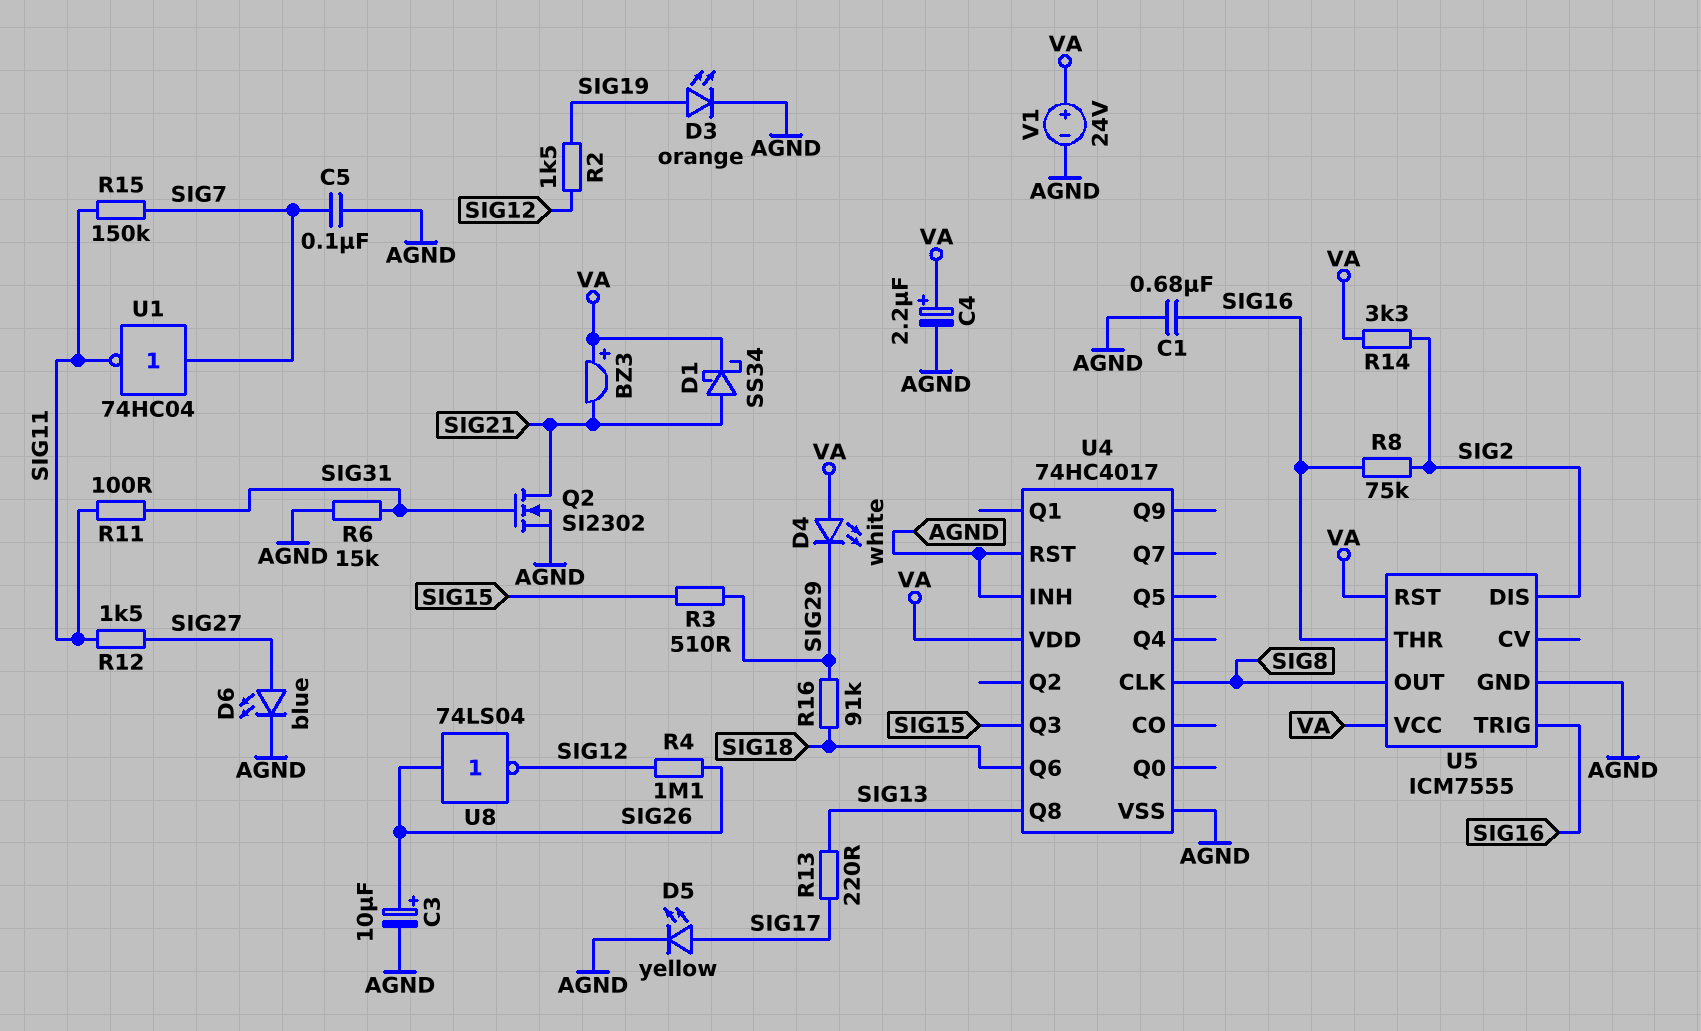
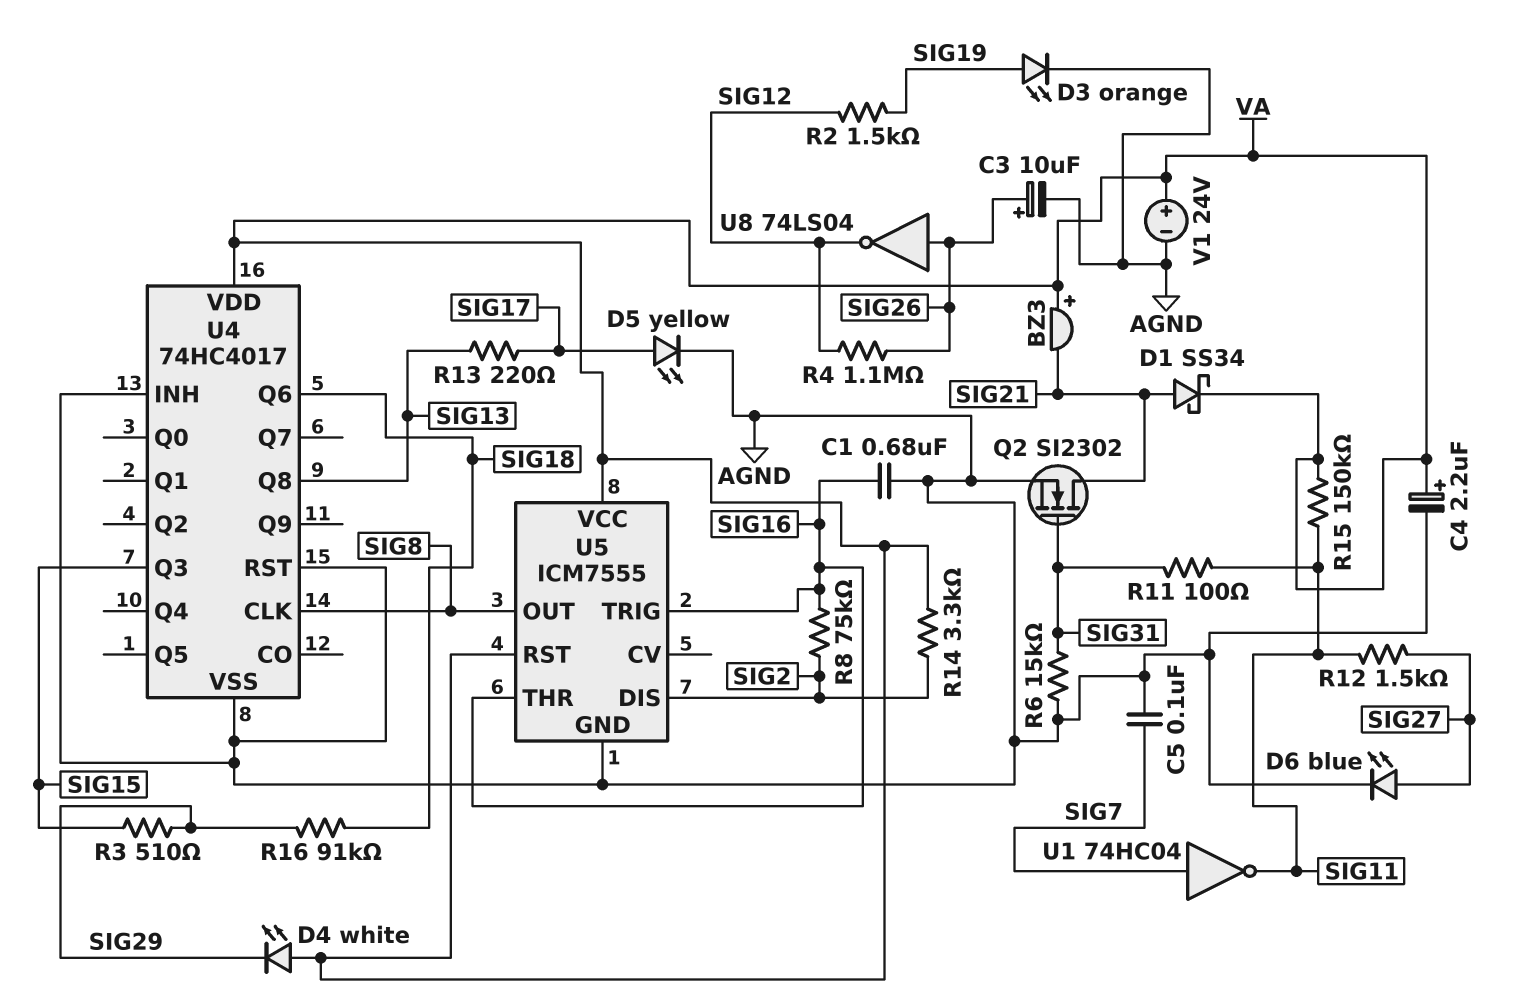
R15: 150k (SIG7, SIG11) -> 150k (SIG11, VA)

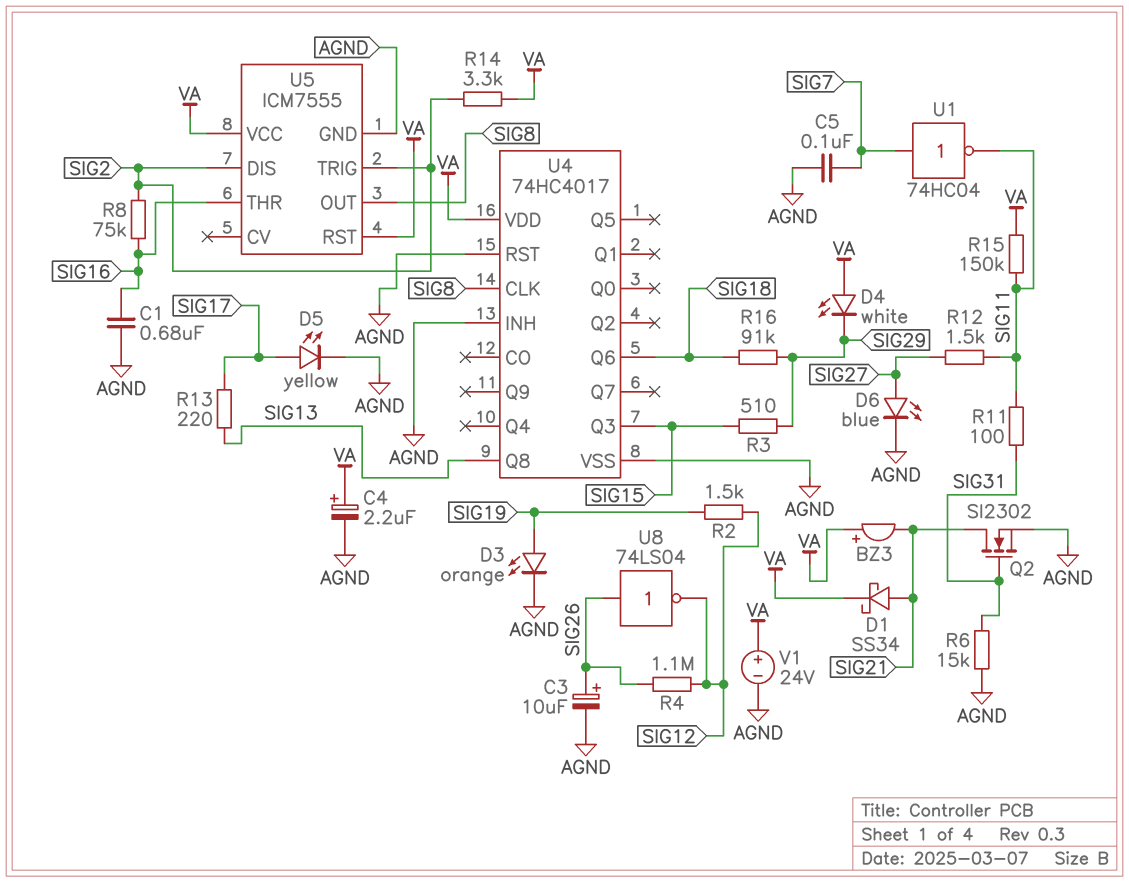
U5 pin TRIG: SIG16 -> SIG2

